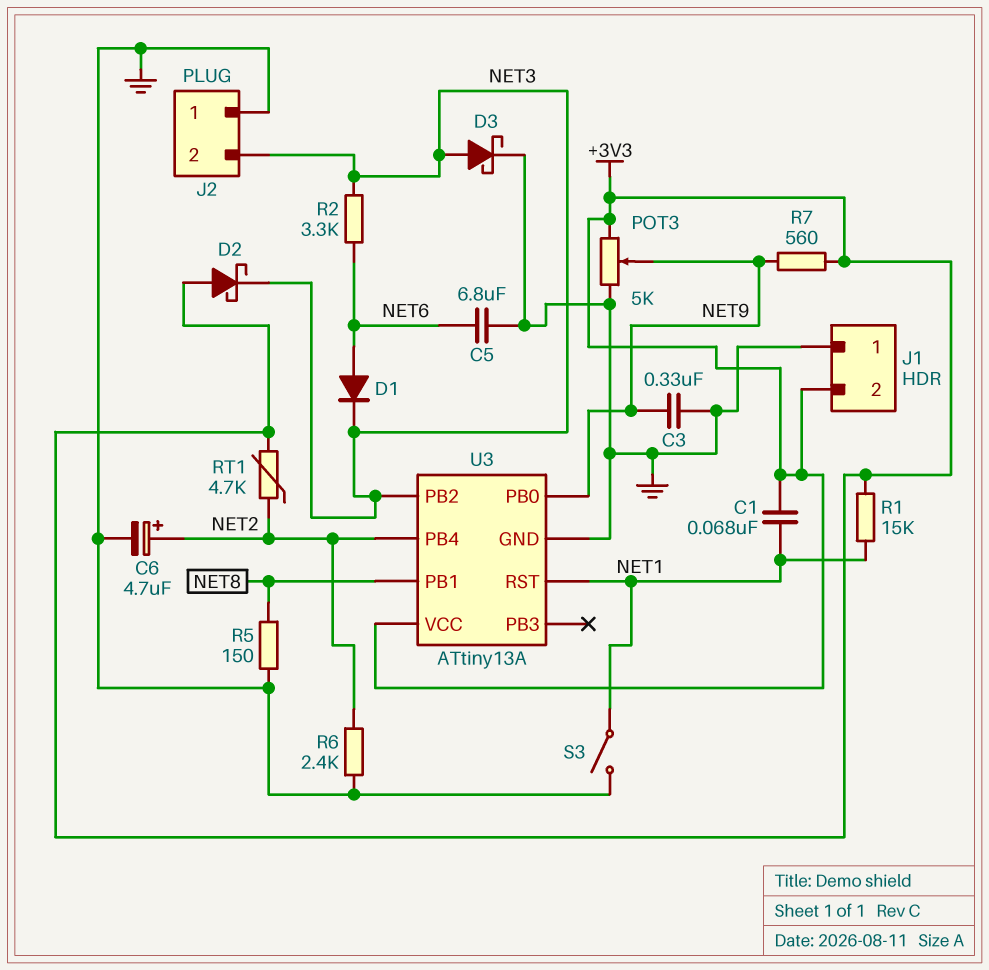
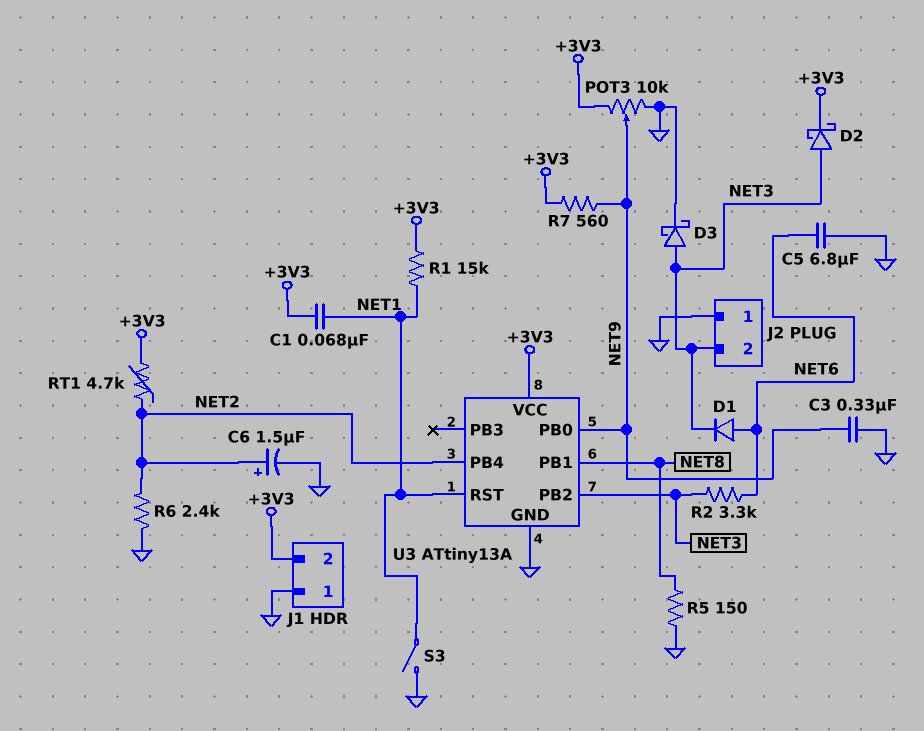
C6: 4.7uF (plus NET2, minus GND) -> 1.5uF (plus NET2, minus GND)
D2: schottky (A +3V3, K NET3) -> schottky (A NET3, K +3V3)
POT3: 5k (+3V3, GND, wiper NET9) -> 10k (+3V3, GND, wiper NET9)

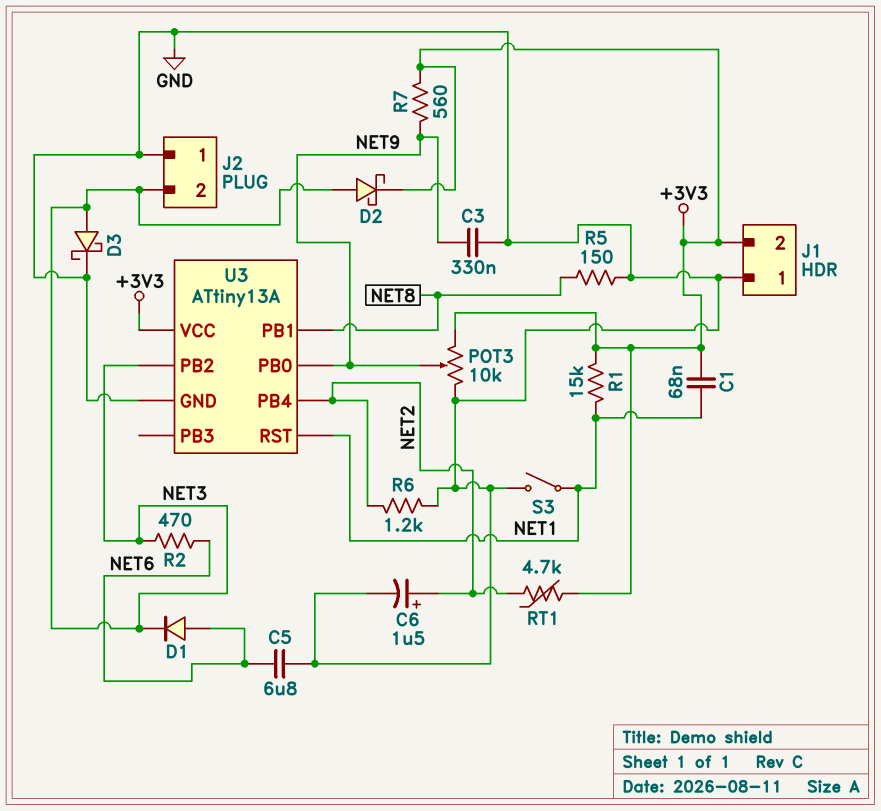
R2: 3.3k (NET3, NET6) -> 470 (NET3, NET6)
R6: 2.4k (GND, NET2) -> 1.2k (GND, NET2)

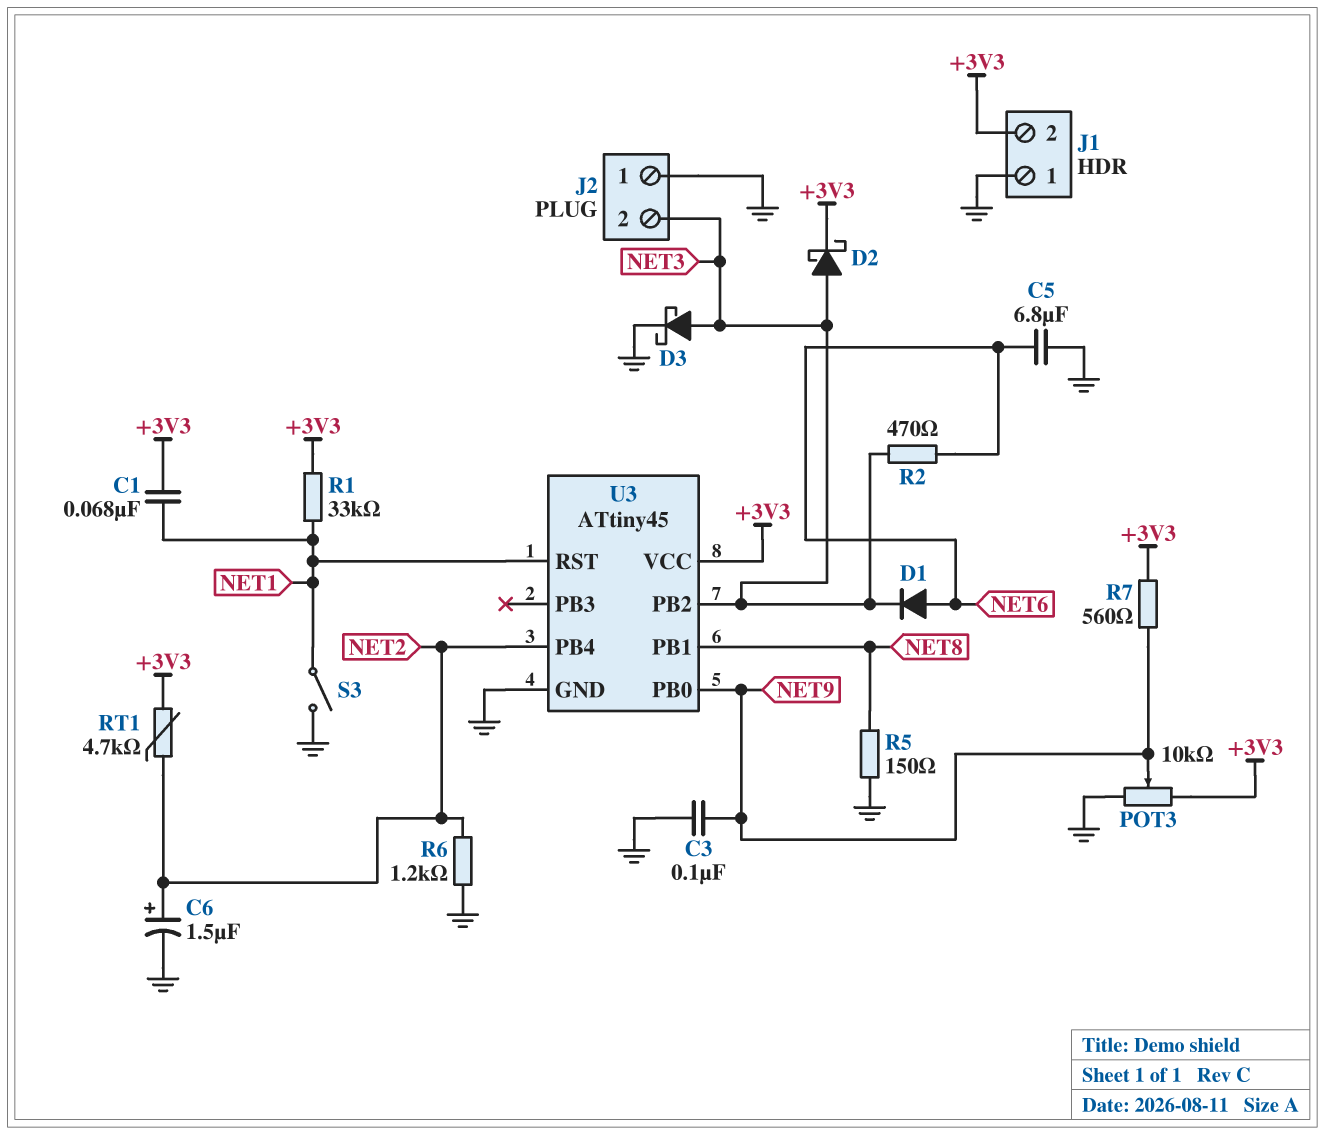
C3: 330nF (GND, NET9) -> 100nF (GND, NET9)
R1: 15k (+3V3, NET1) -> 33k (+3V3, NET1)
U3: ATtiny13A -> ATtiny45

